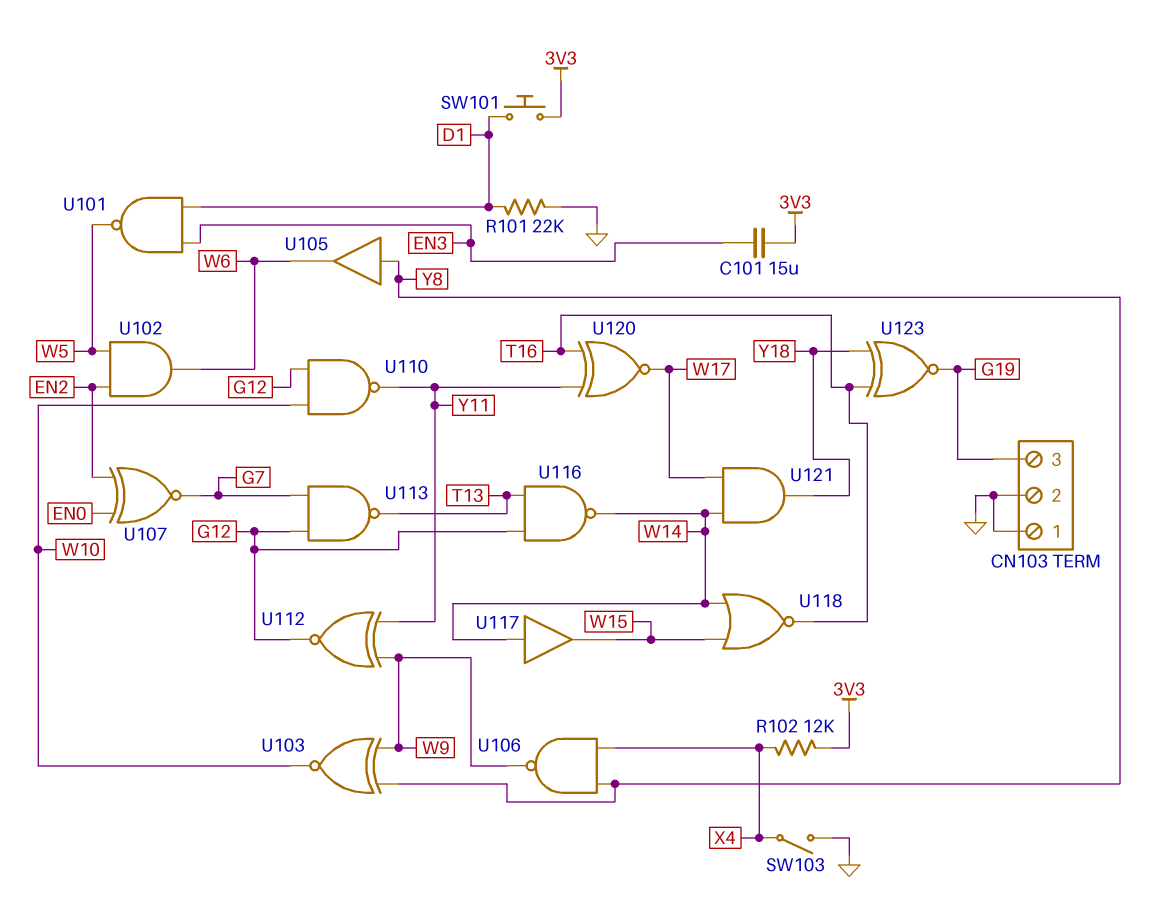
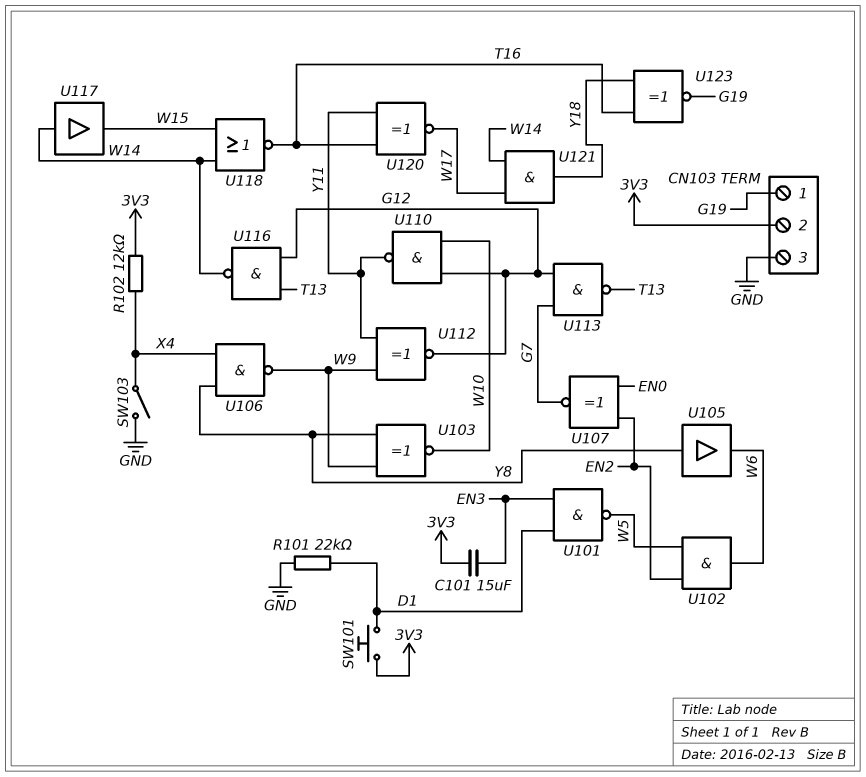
CN103 pin 1: GND -> G19
CN103 pin 2: GND -> 3V3
CN103 pin 3: G19 -> GND

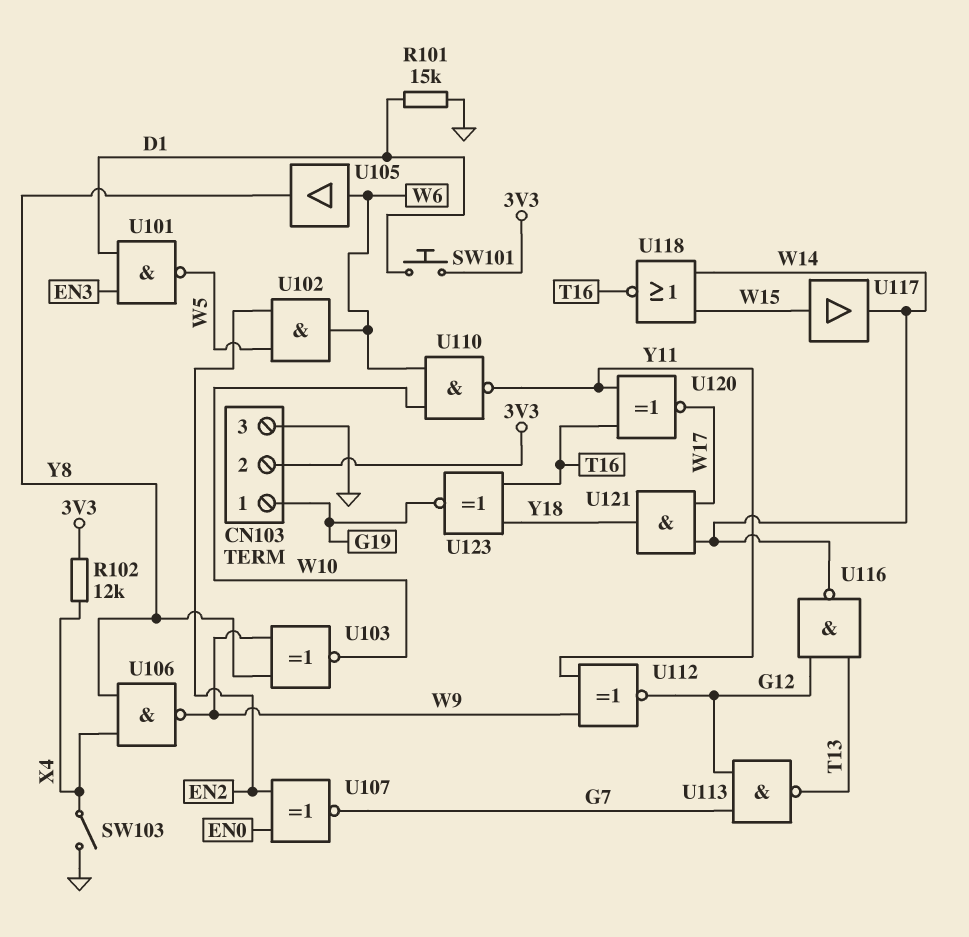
C101: 15uF (3V3, EN3) -> none
R101: 22k (D1, GND) -> 15k (D1, GND)
U105: buffer (in Y8, out W6) -> buffer (in W6, out Y8)
U110: NAND (in G12, in W10, out Y11) -> NAND (in W6, in W10, out Y11)
U117: buffer (in W14, out W15) -> buffer (in W15, out W14)

